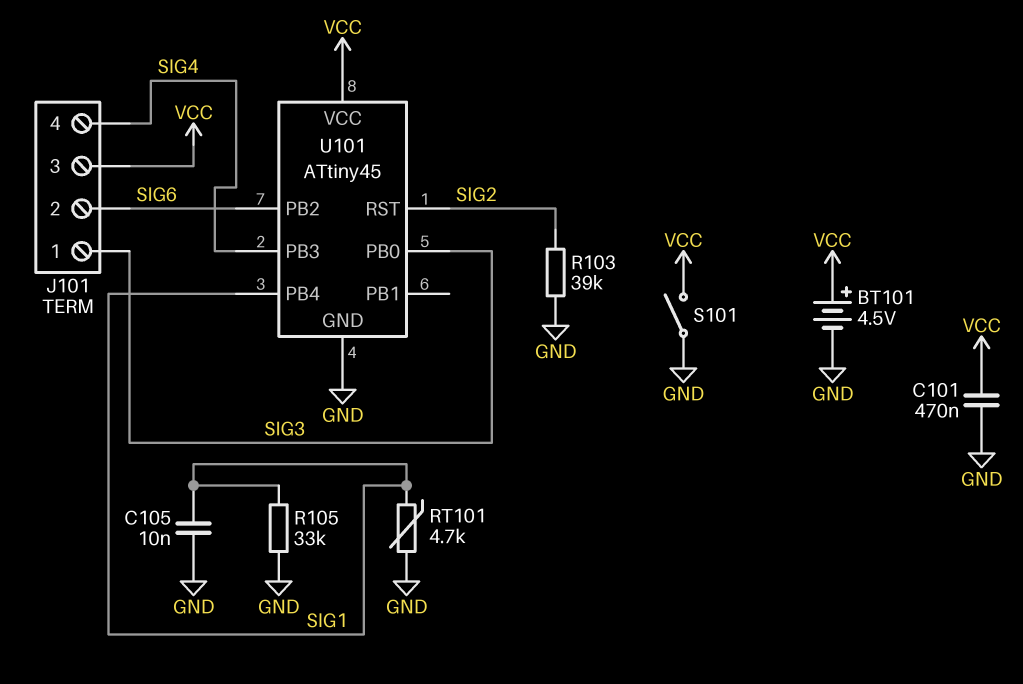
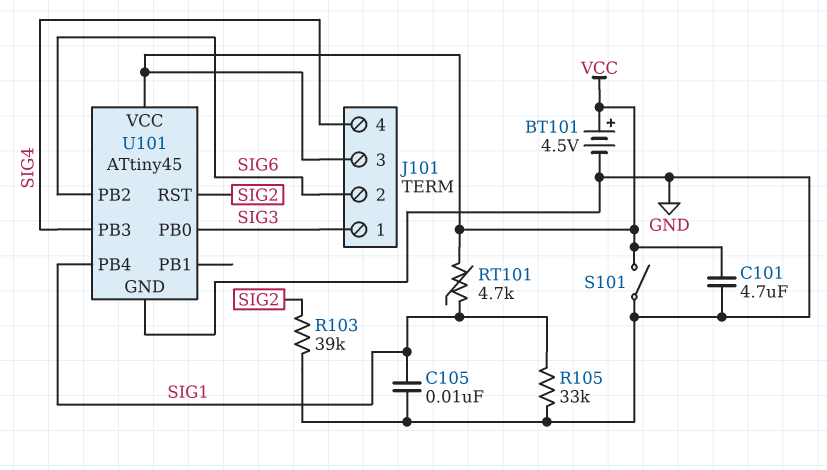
C101: 470nF (GND, VCC) -> 4.7uF (GND, VCC)
RT101: 4.7k (GND, SIG1) -> 4.7k (SIG1, VCC)

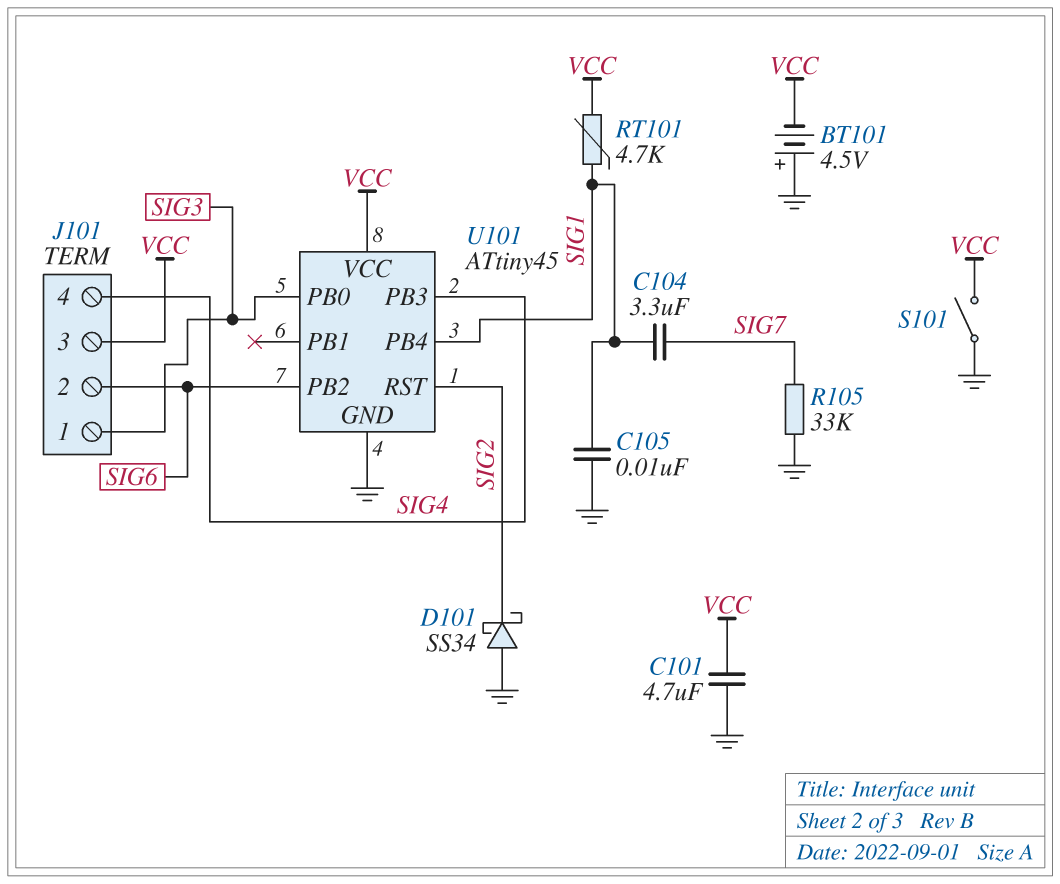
BT101: 4.5V (plus VCC, minus GND) -> 4.5V (plus GND, minus VCC)
C104: none -> 3.3uF (SIG1, SIG7)
D101: none -> schottky SS34 (A GND, K SIG2)
R103: 39k (GND, SIG2) -> none
R105: 33k (GND, SIG1) -> 33k (GND, SIG7)

